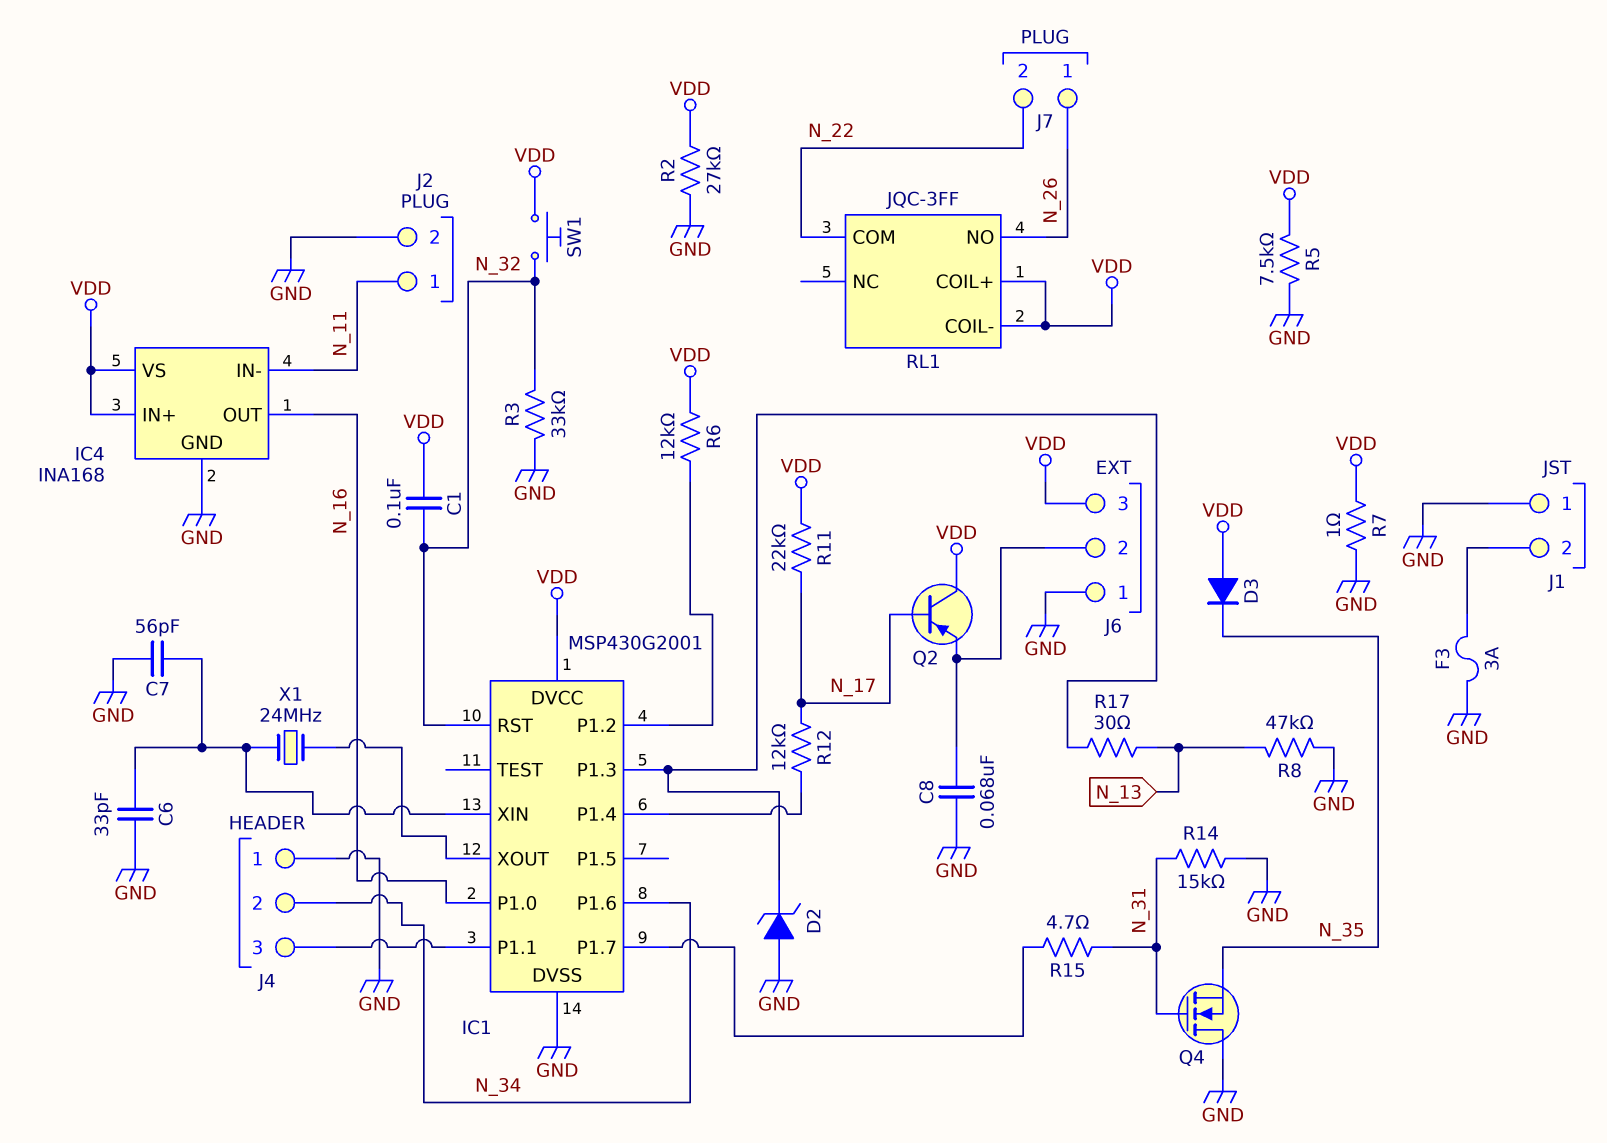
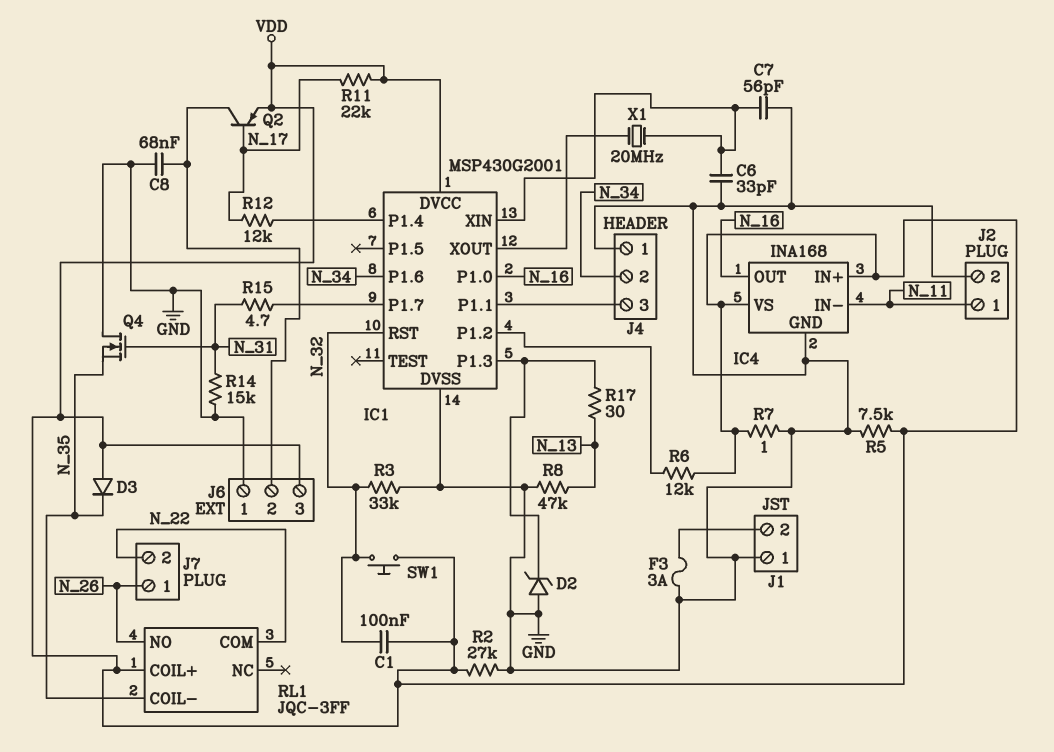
Q2: PNP (B N_17, C VDD, E J6/2) -> PNP (B N_17, C J6/2, E VDD)
RL1 pin COIL-: VDD -> N_35
X1: 24MHz (IC1/XIN, IC1/XOUT) -> 20MHz (IC1/XIN, IC1/XOUT)

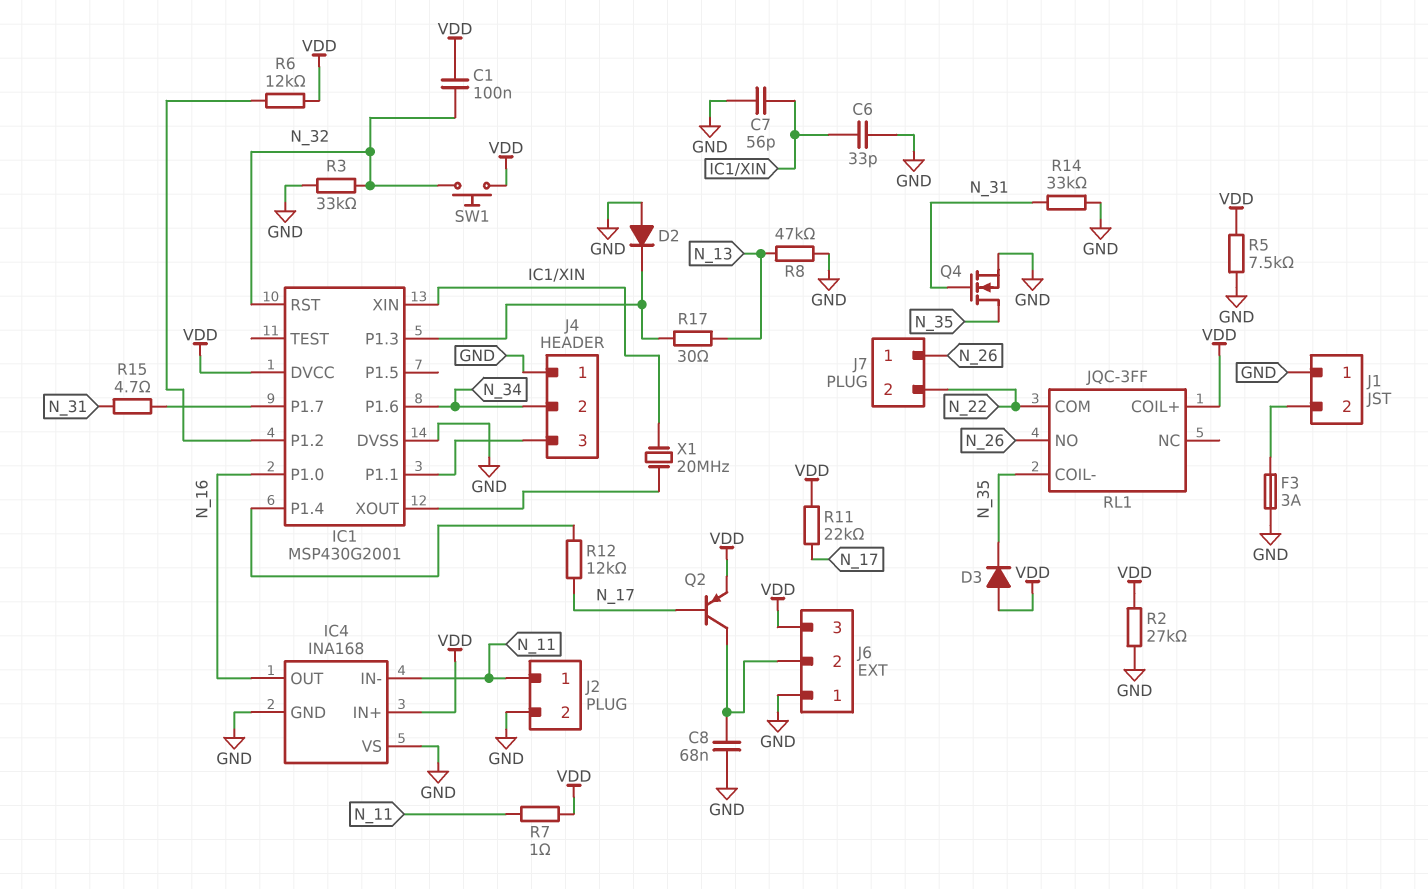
D2: zener (A GND, K IC1/P1.3) -> diode (A GND, K IC1/P1.3)
IC4 pin VS: VDD -> GND
Q4: NMOS (G N_31, D GND, S N_35) -> NMOS (G N_31, D N_35, S GND)
R7: 1 (GND, VDD) -> 1 (N_11, VDD)
R14: 15k (GND, N_31) -> 33k (GND, N_31)

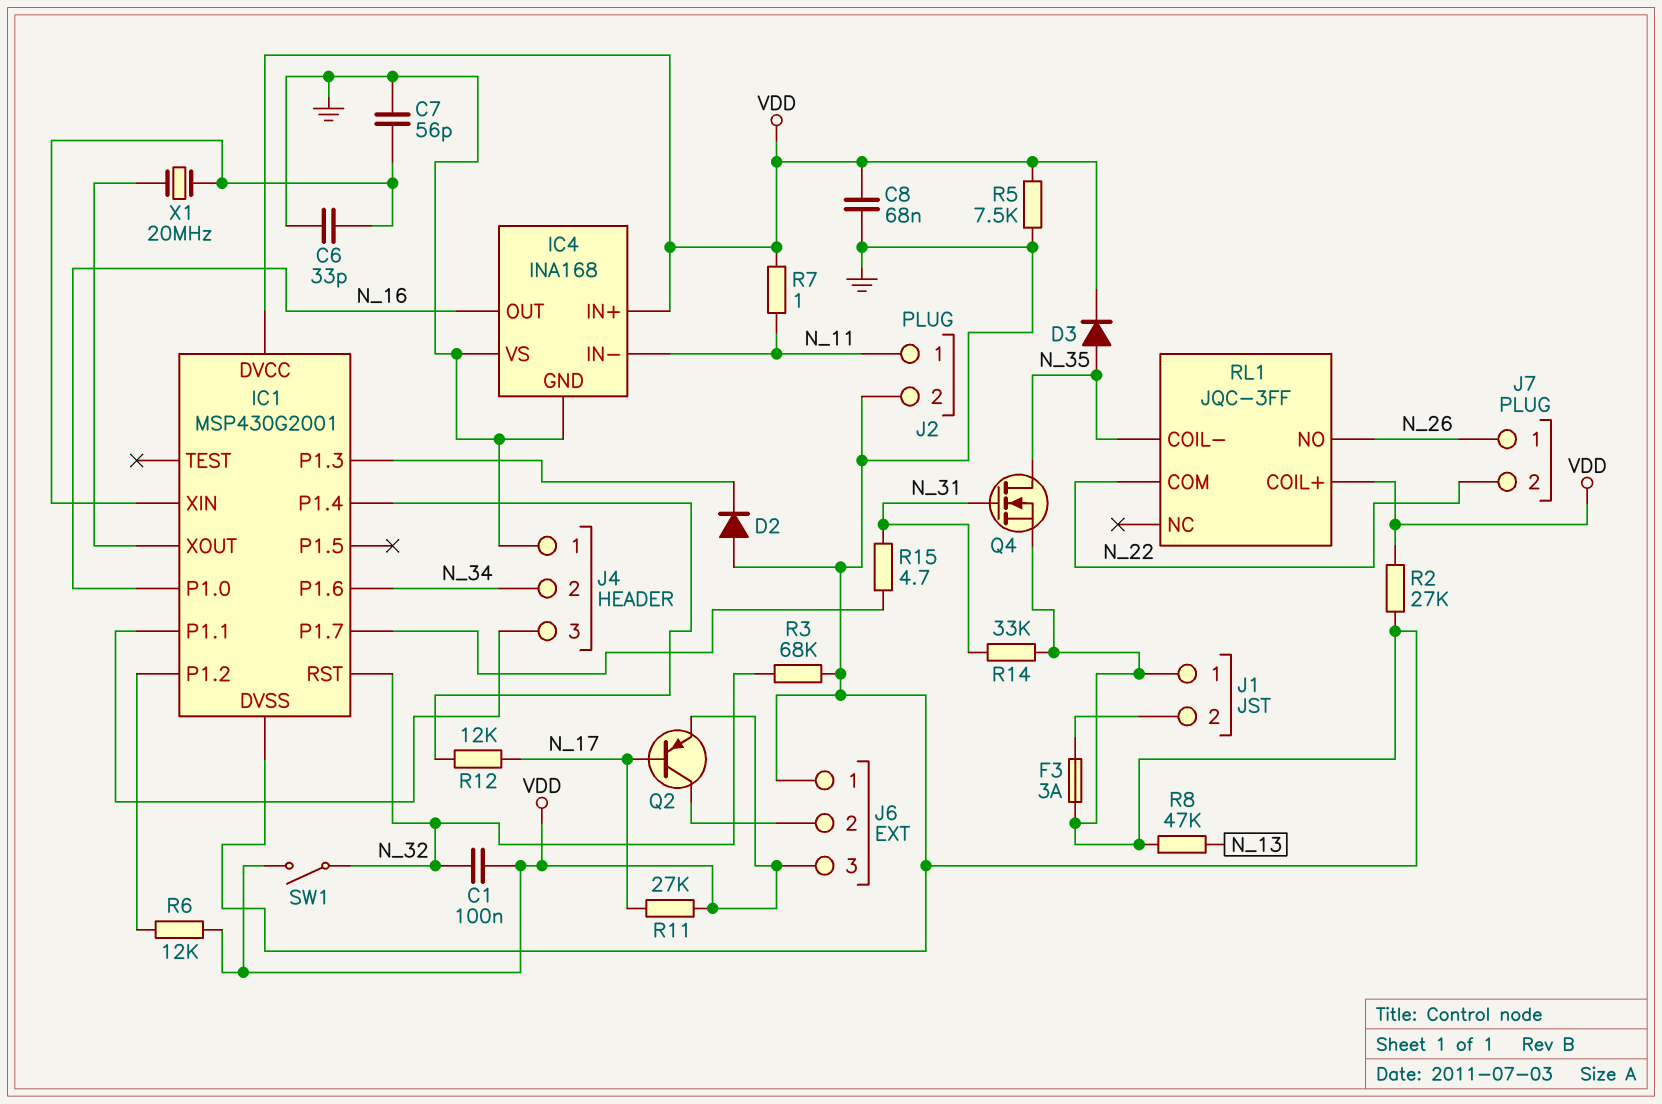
C8: 68nF (GND, J6/2) -> 68nF (GND, VDD)
D3: diode (A VDD, K N_35) -> diode (A N_35, K VDD)
R3: 33k (GND, N_32) -> 68k (GND, N_32)
R11: 22k (N_17, VDD) -> 27k (N_17, VDD)
R17: 30 (IC1/P1.3, N_13) -> none
SW1: button (N_32, VDD) -> switch (N_32, VDD)

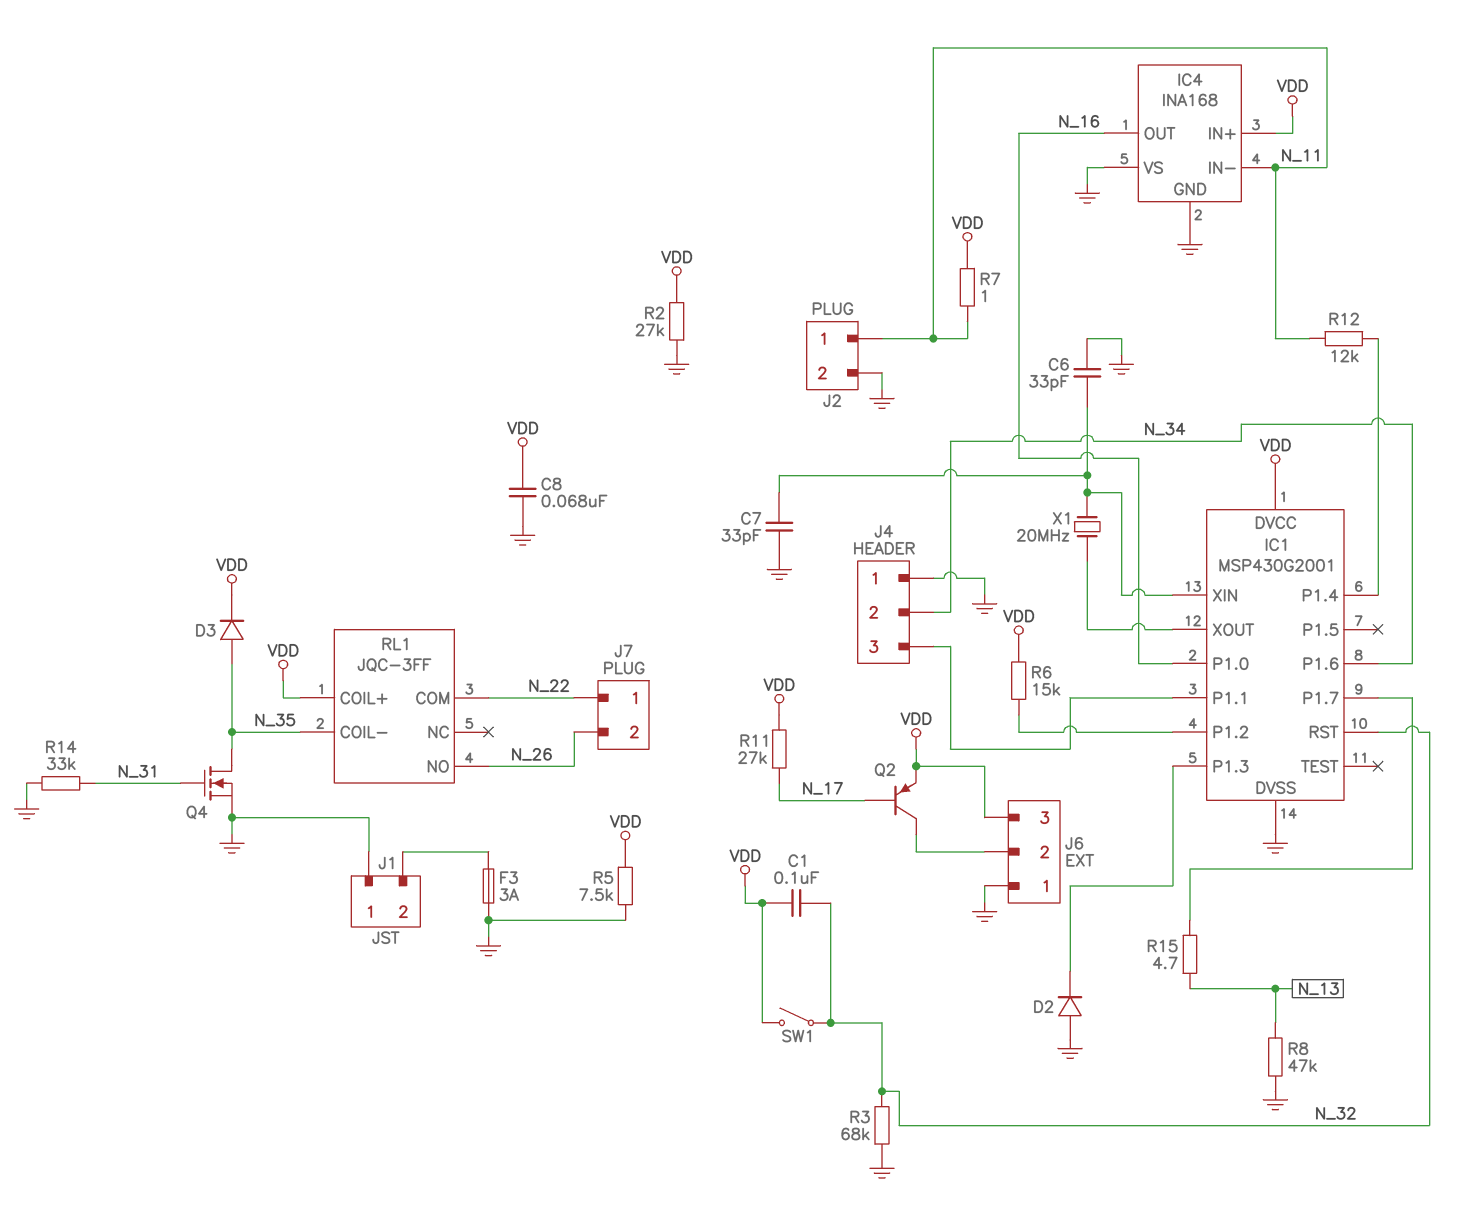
C7: 56pF (GND, IC1/XIN) -> 33pF (GND, IC1/XIN)
J7 pin 1: N_26 -> N_22
J7 pin 2: N_22 -> N_26
R6: 12k (IC1/P1.2, VDD) -> 15k (IC1/P1.2, VDD)
R12: 12k (IC1/P1.4, N_17) -> 12k (IC1/P1.4, N_11)
R15: 4.7 (IC1/P1.7, N_31) -> 4.7 (IC1/P1.7, N_13)

